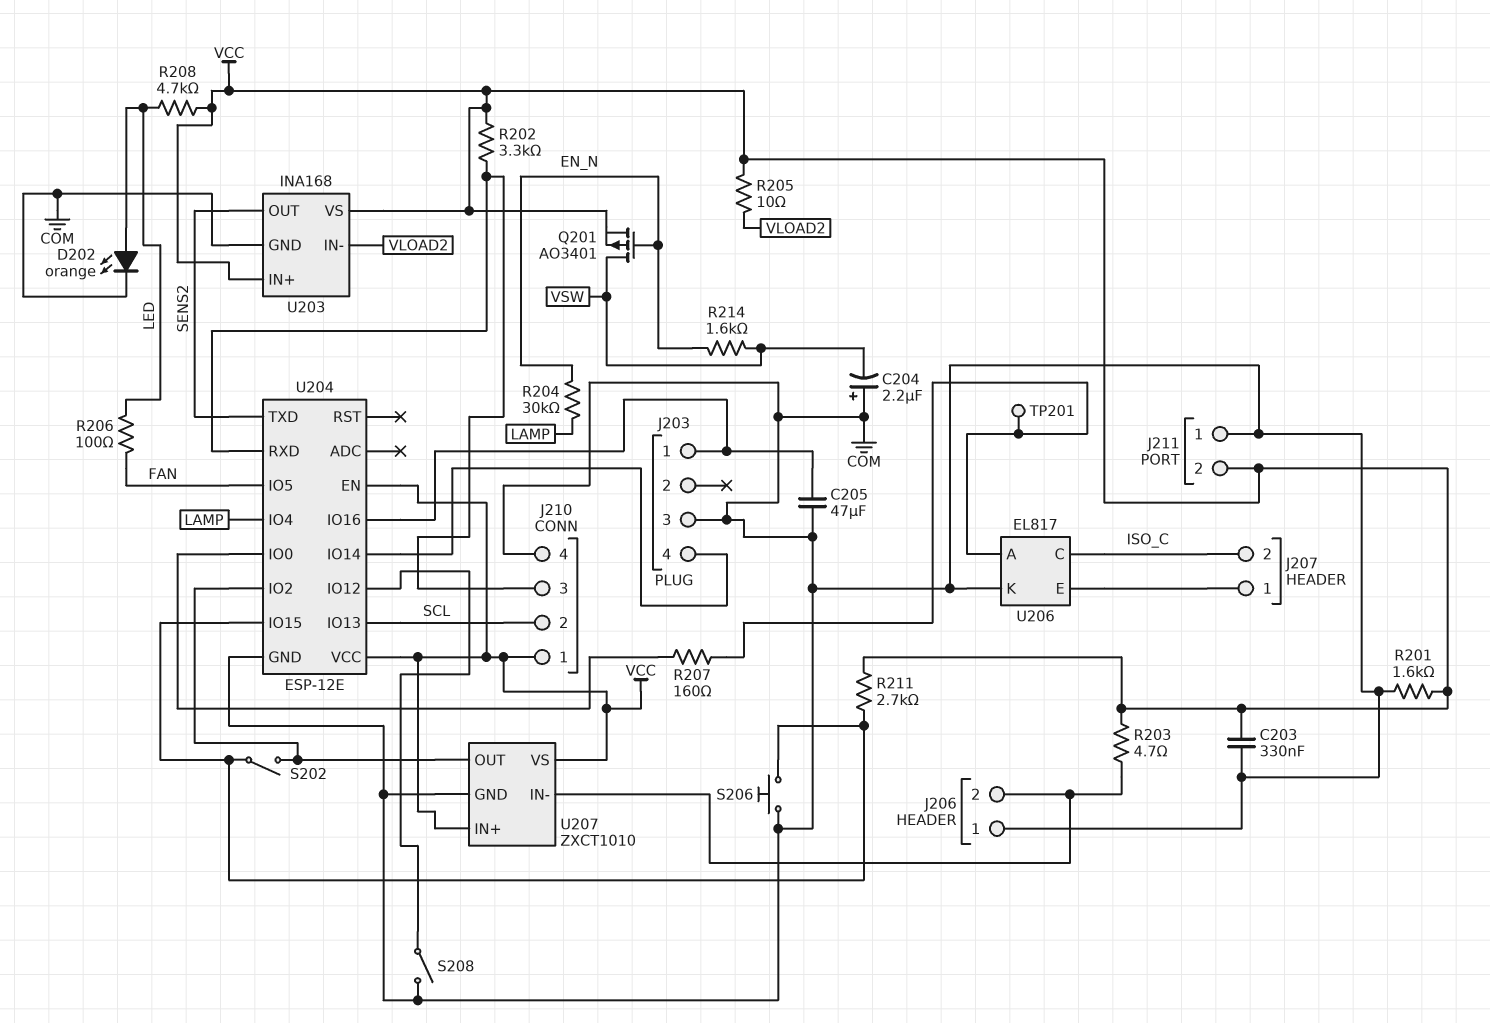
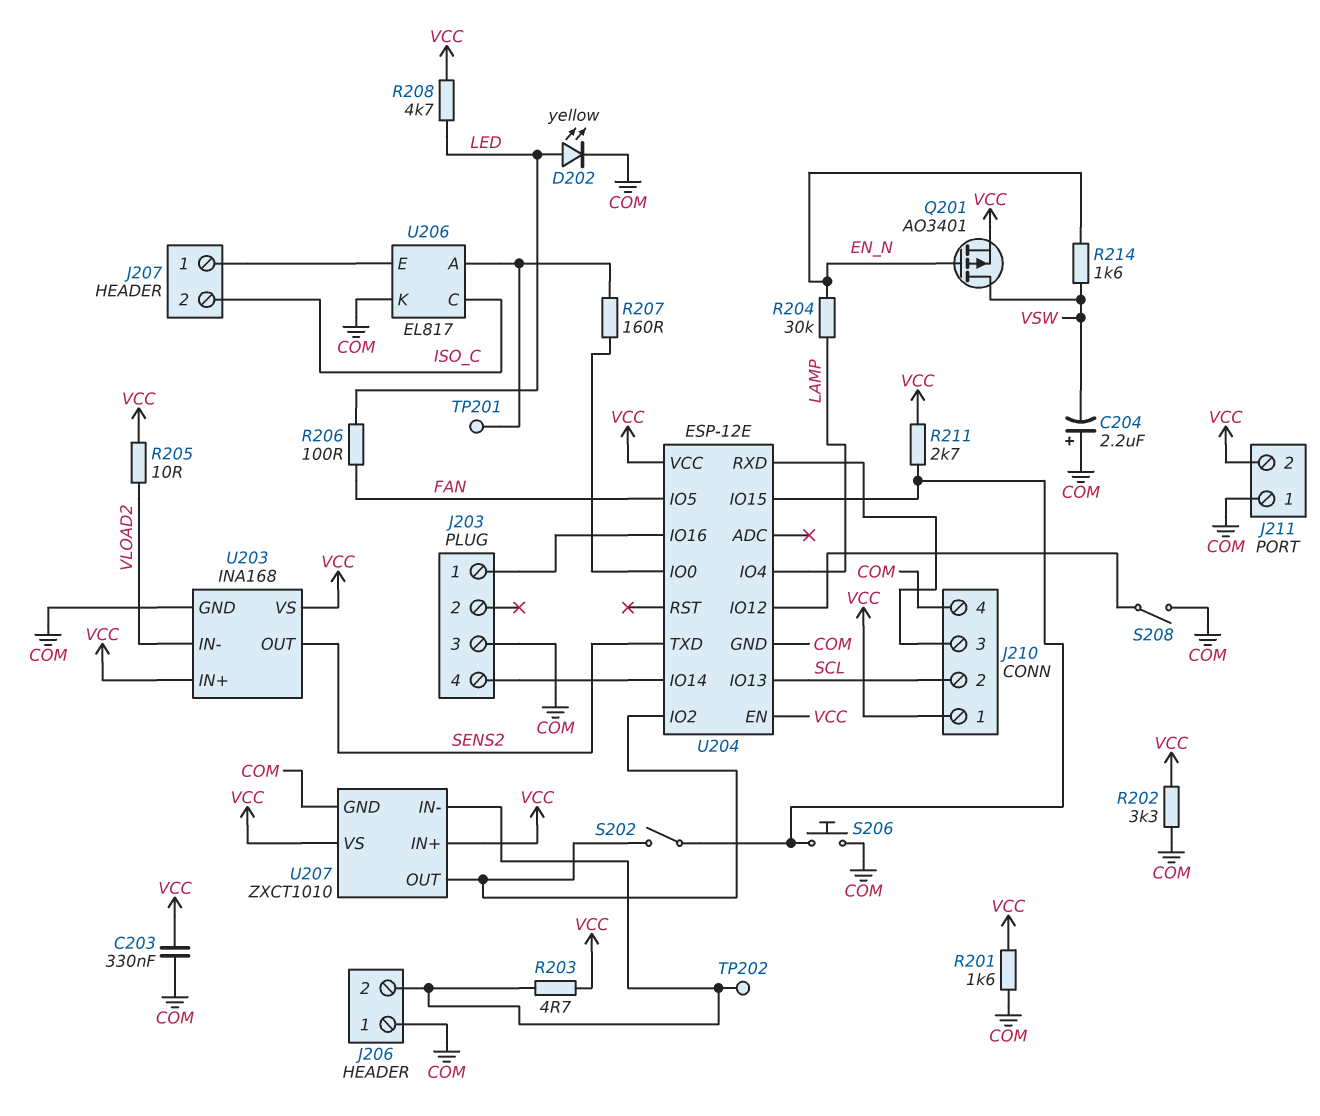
C205: 47uF (COM, J203/1) -> none
D202: LED orange (A LED, K COM) -> LED yellow (A LED, K COM)
R202: 3.3k (J210/3, VCC) -> 3.3k (COM, VCC)
TP202: none -> test point (J206/2)

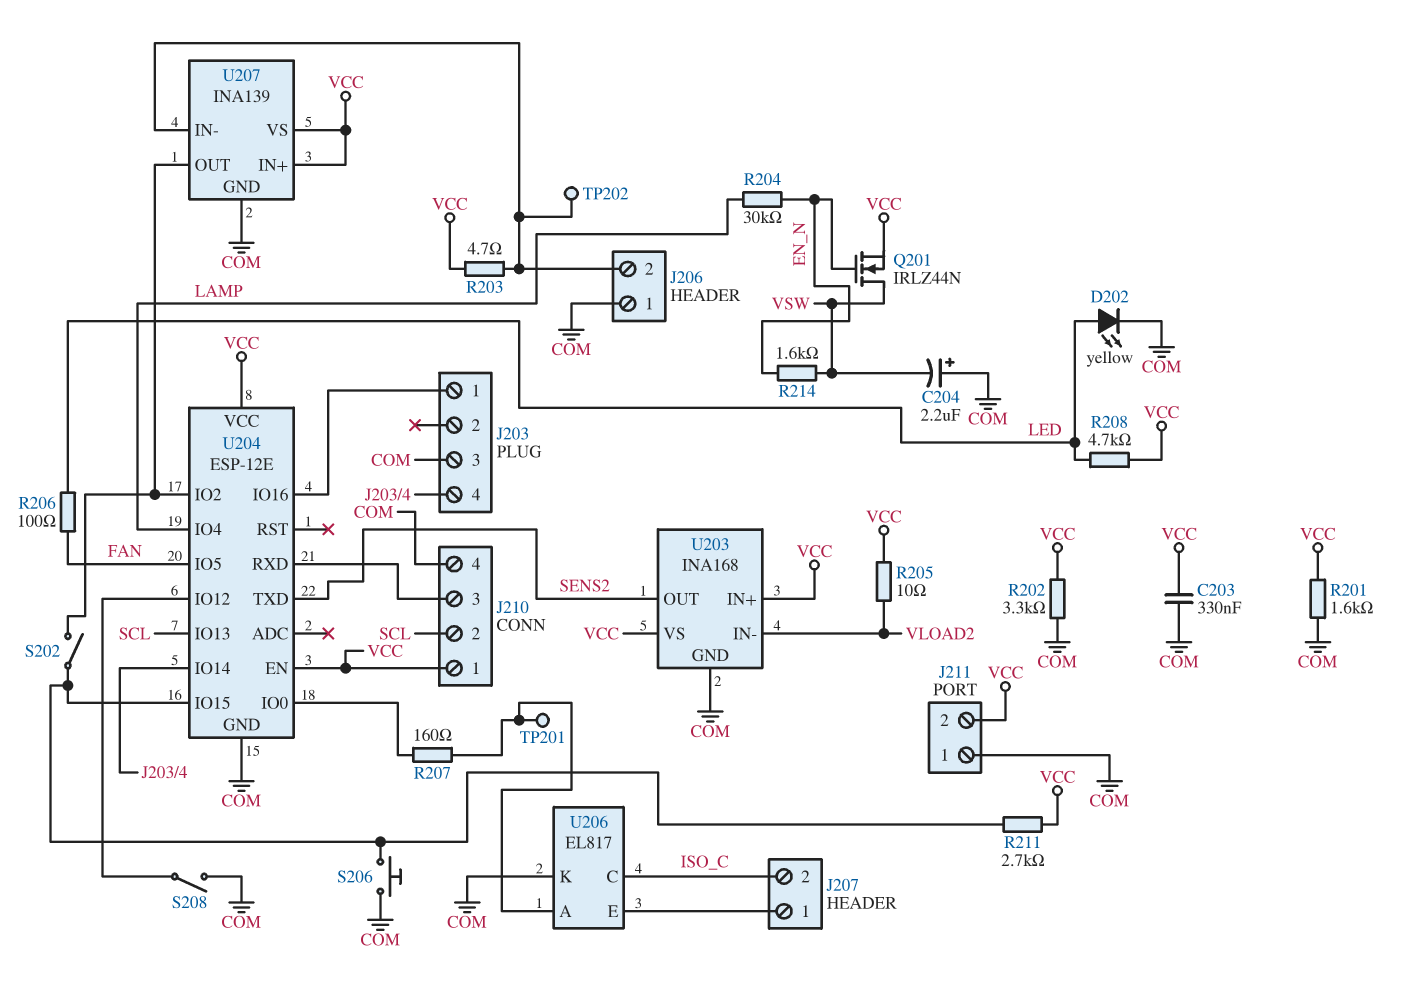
Q201: PMOS AO3401 (G EN_N, D VSW, S VCC) -> NMOS IRLZ44N (G EN_N, D VSW, S VCC)
U207: ZXCT1010 -> INA139

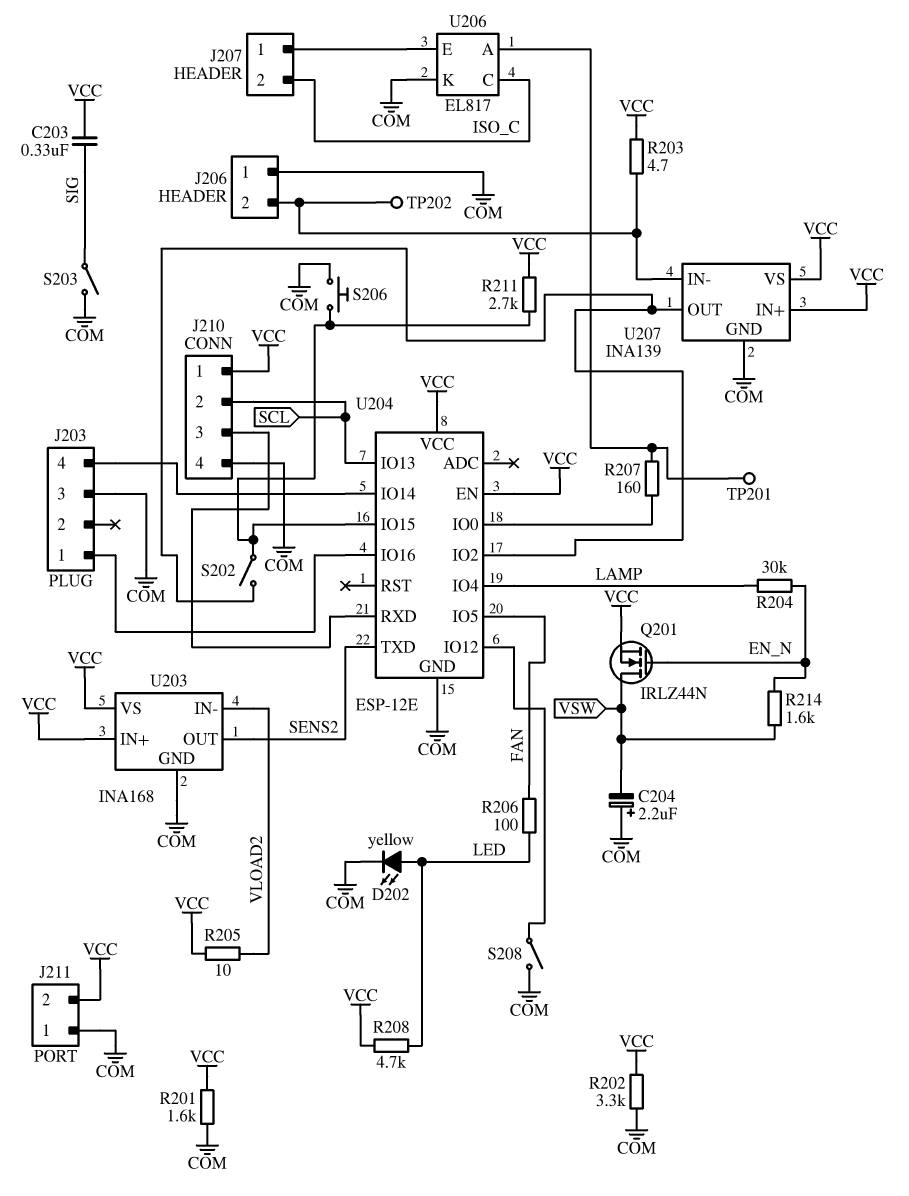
C203: 330nF (COM, VCC) -> 330nF (SIG, VCC)
S203: none -> switch (COM, SIG)

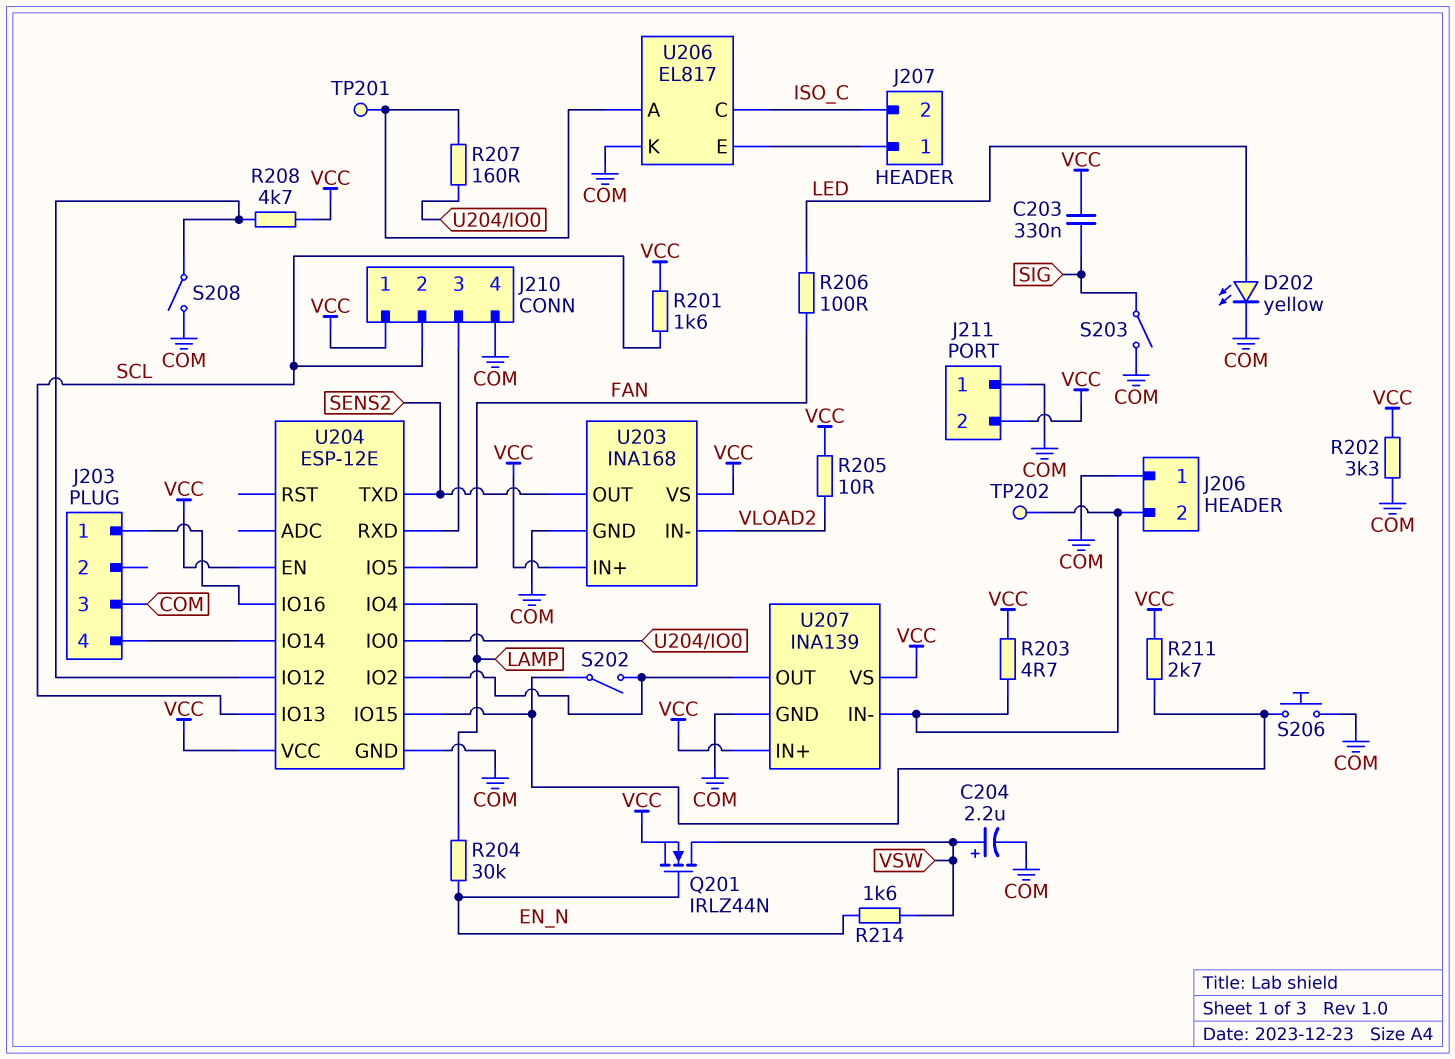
C204: 2.2uF (plus COM, minus VSW) -> 2.2uF (plus VSW, minus COM)
R201: 1.6k (COM, VCC) -> 1.6k (SCL, VCC)
R208: 4.7k (LED, VCC) -> 4.7k (U204/IO12, VCC)

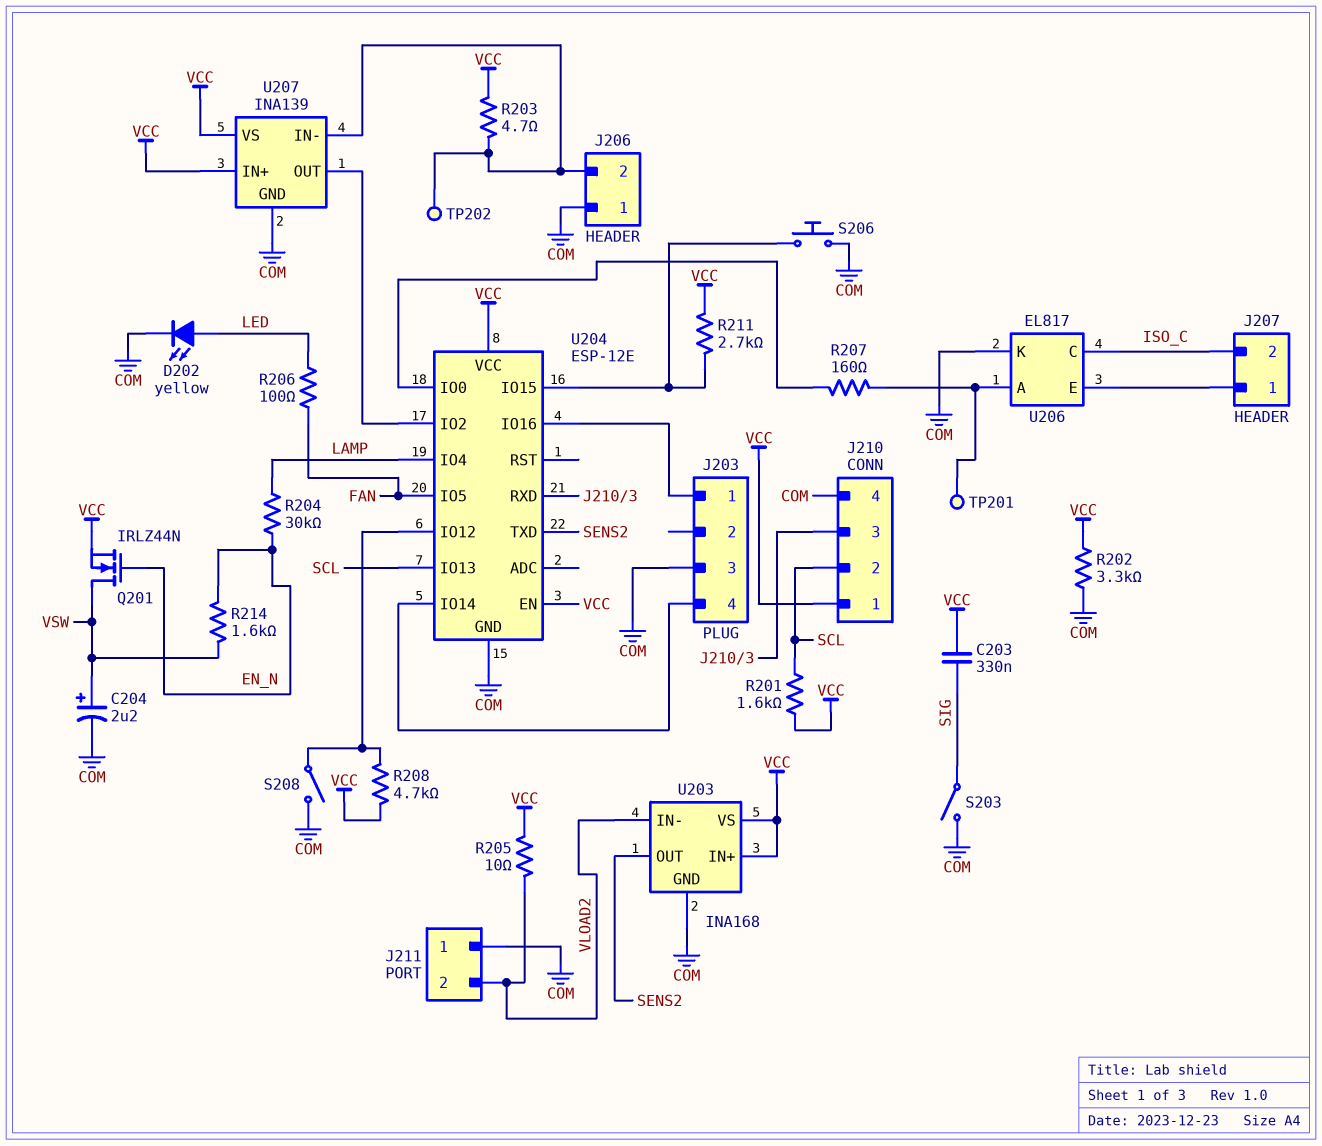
J211 pin 2: VCC -> VLOAD2
S202: switch (U204/IO2, U204/IO15) -> none

